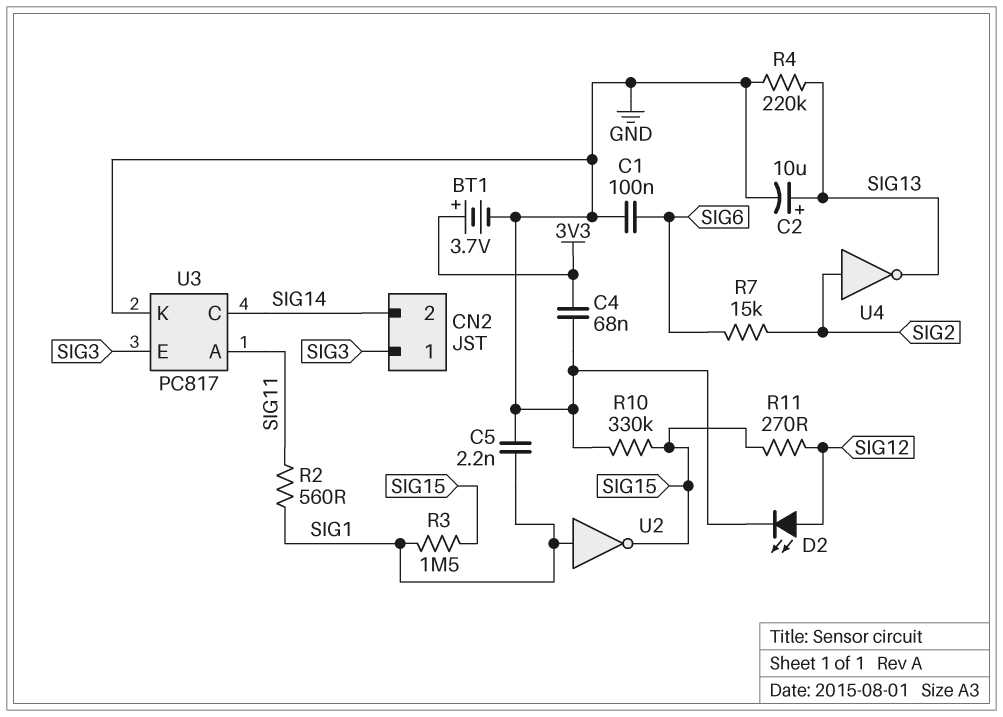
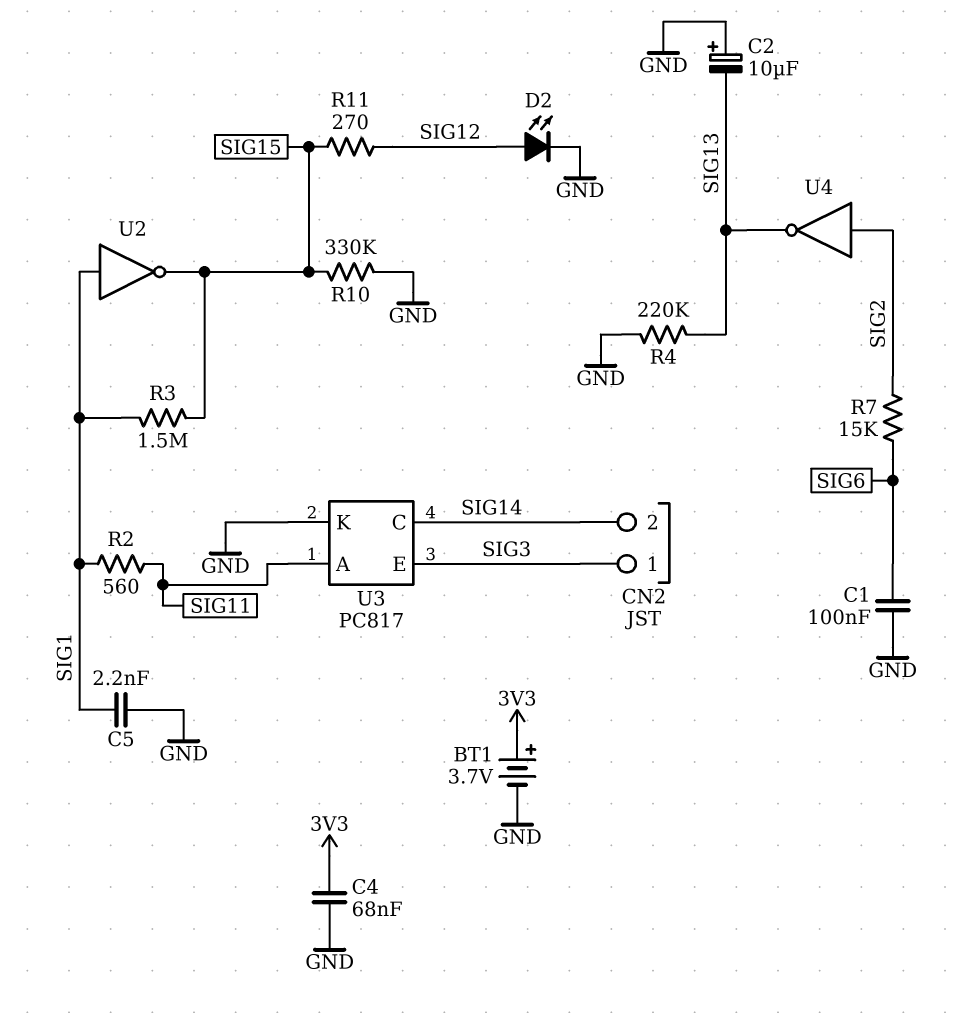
C2: 10uF (plus SIG13, minus GND) -> 10uF (plus GND, minus SIG13)

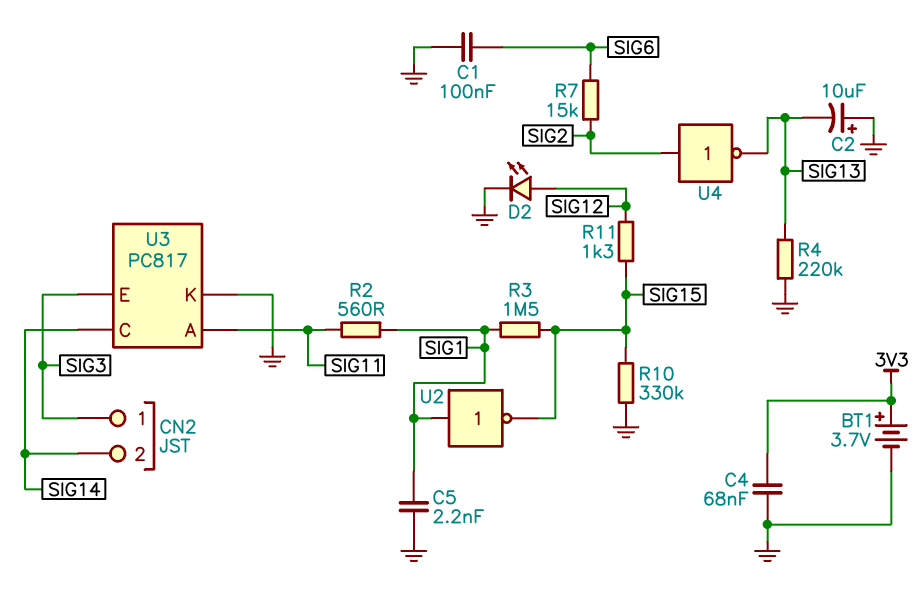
R11: 270 (SIG12, SIG15) -> 1.3k (SIG12, SIG15)

